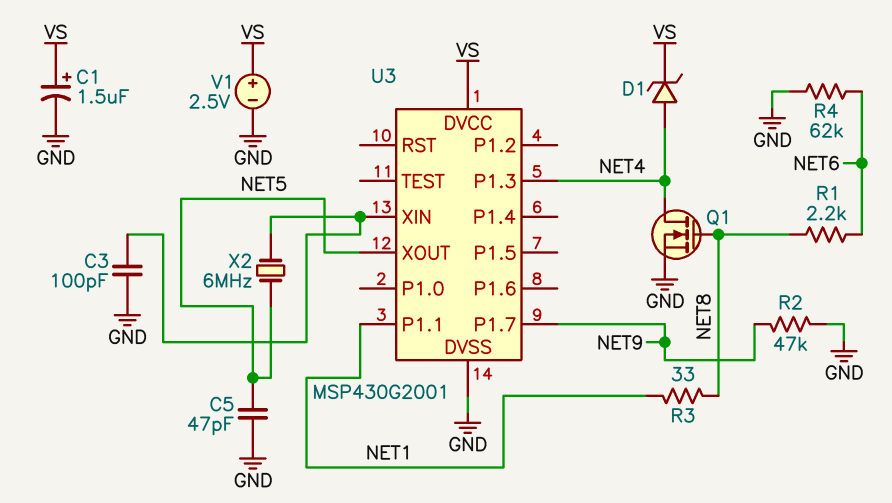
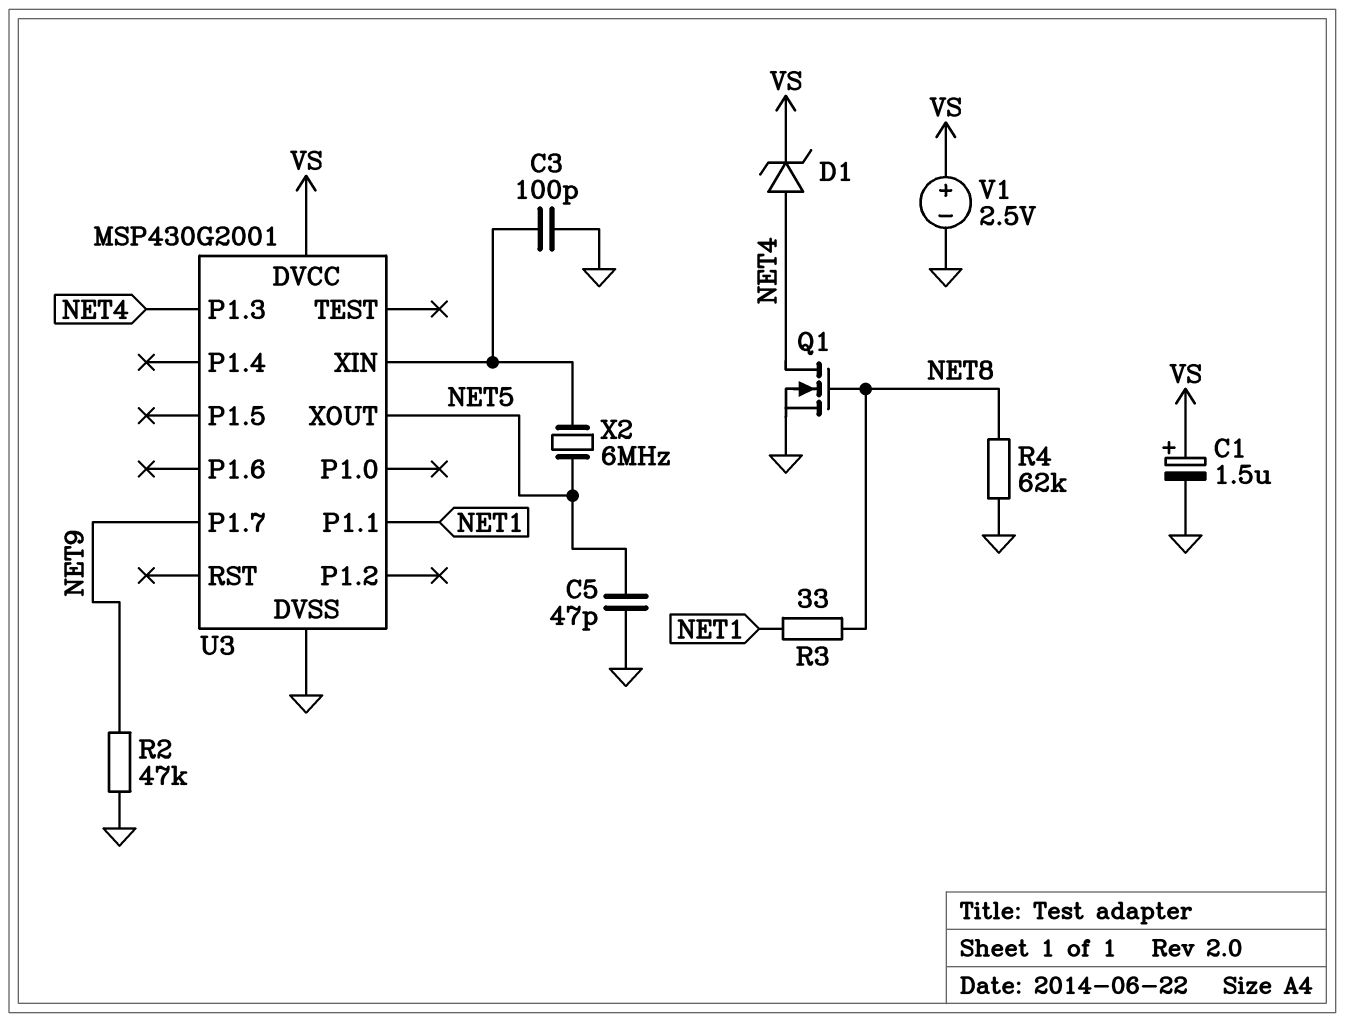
R1: 2.2k (NET6, NET8) -> none
R4: 62k (GND, NET6) -> 62k (GND, NET8)

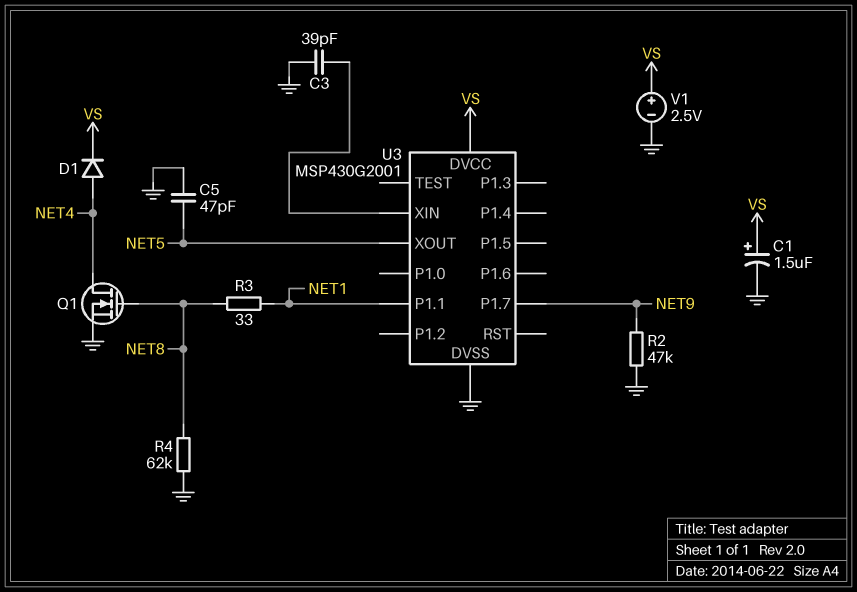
C3: 100pF (GND, U3/XIN) -> 39pF (GND, U3/XIN)
D1: zener (A NET4, K VS) -> diode (A NET4, K VS)
U3 pin P1.3: NET4 -> none
X2: 6MHz (NET5, U3/XIN) -> none

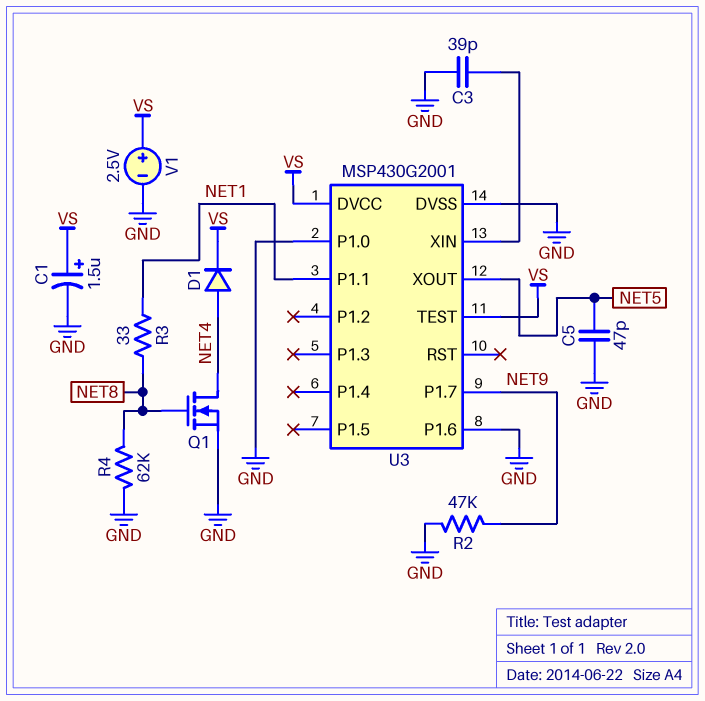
U3 pin P1.0: none -> GND
U3 pin P1.6: none -> GND
U3 pin TEST: none -> VS

